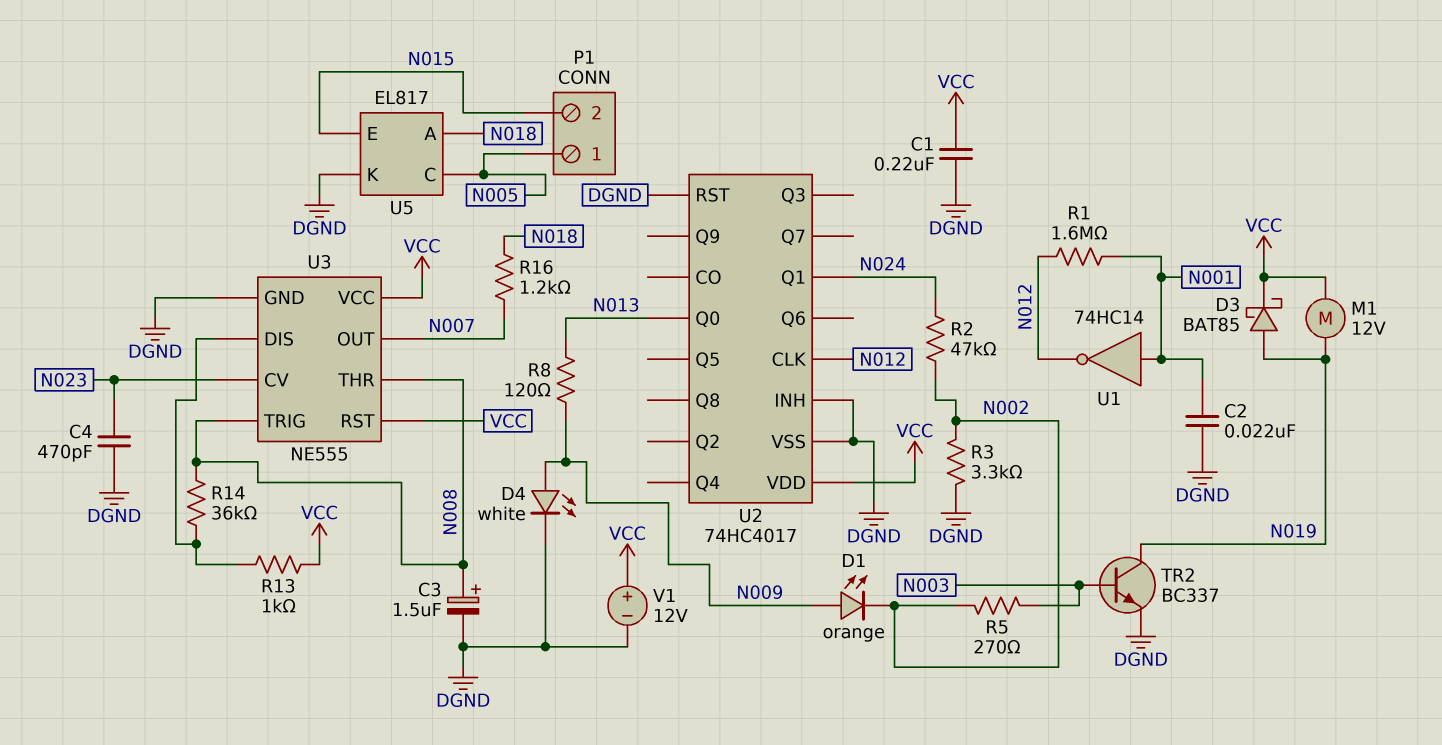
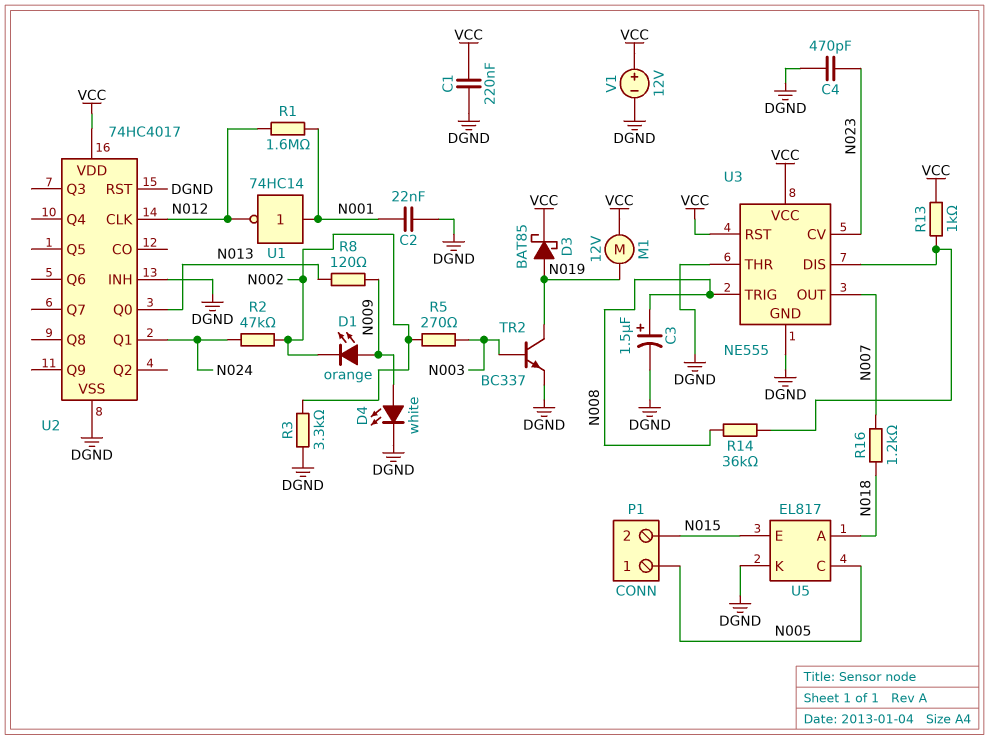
U3 pin THR: N008 -> DGND

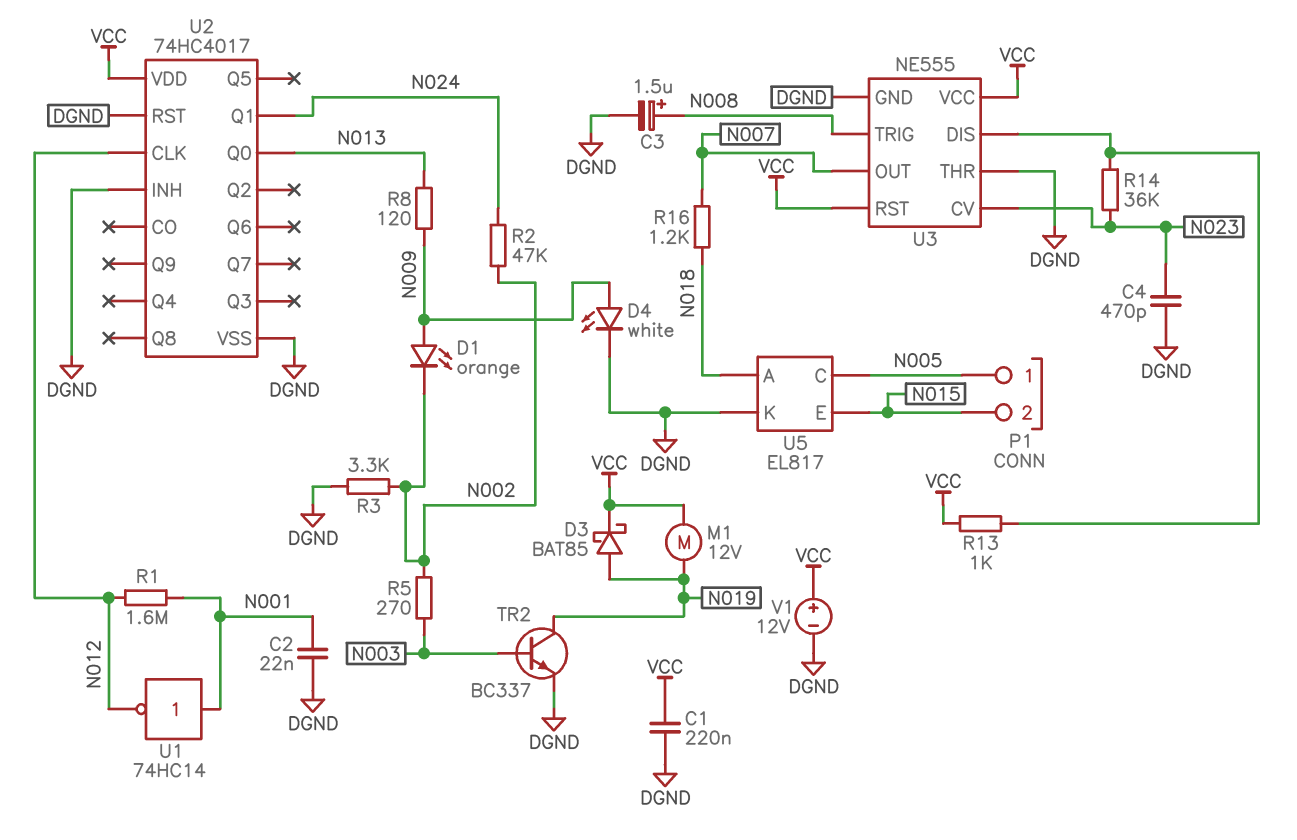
R14: 36k (N008, U3/DIS) -> 36k (N023, U3/DIS)

